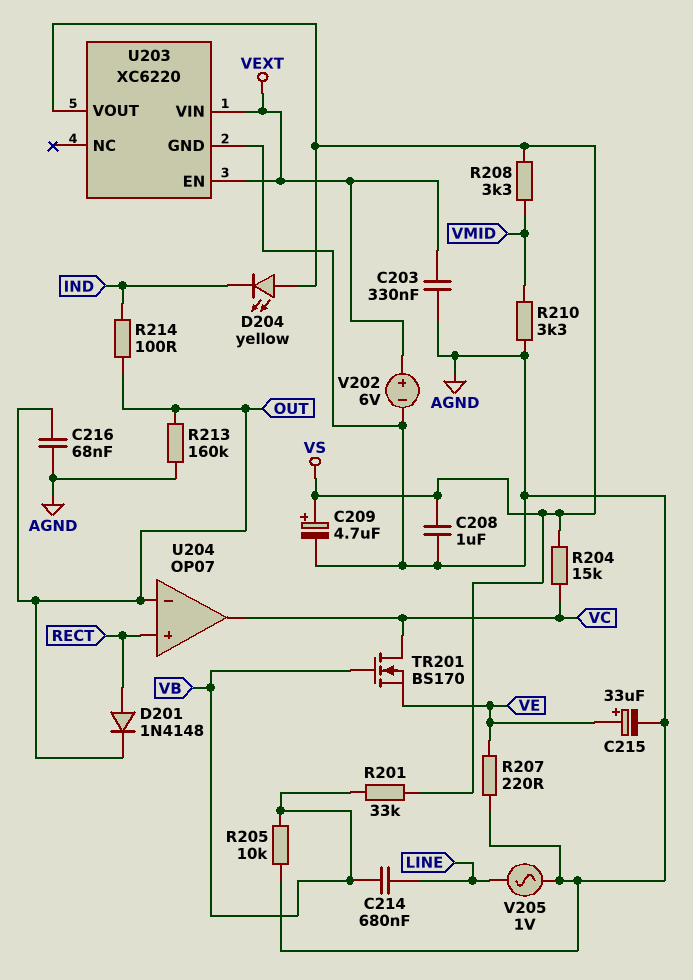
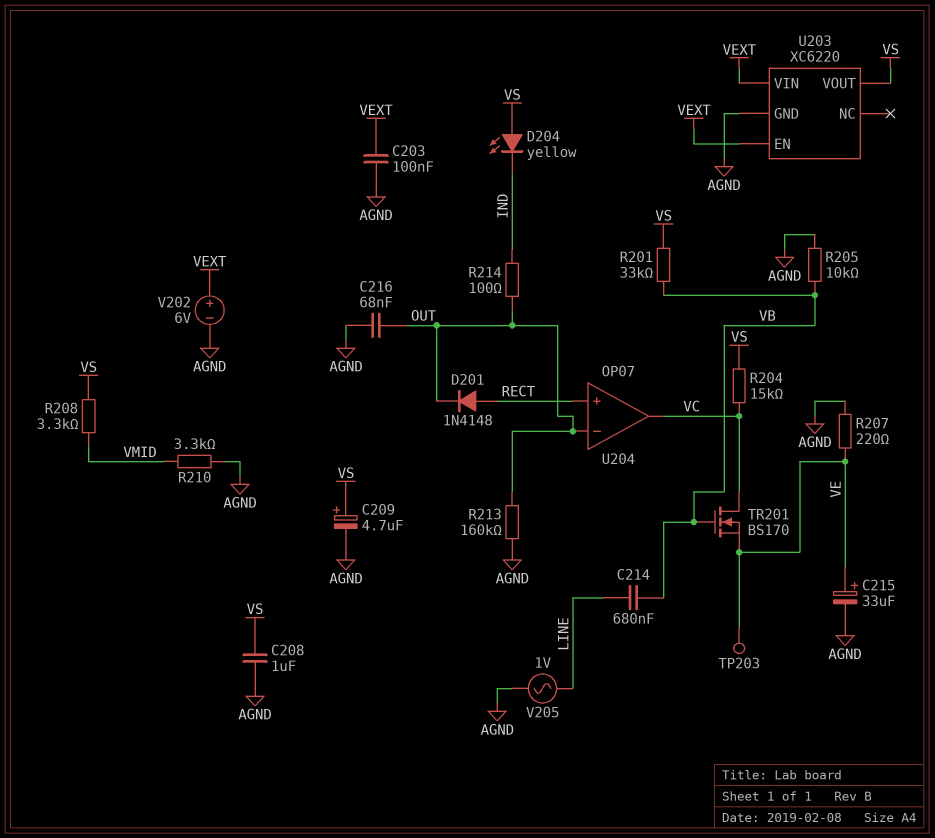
C203: 330nF (AGND, VEXT) -> 100nF (AGND, VEXT)
TP203: none -> test point (VE)

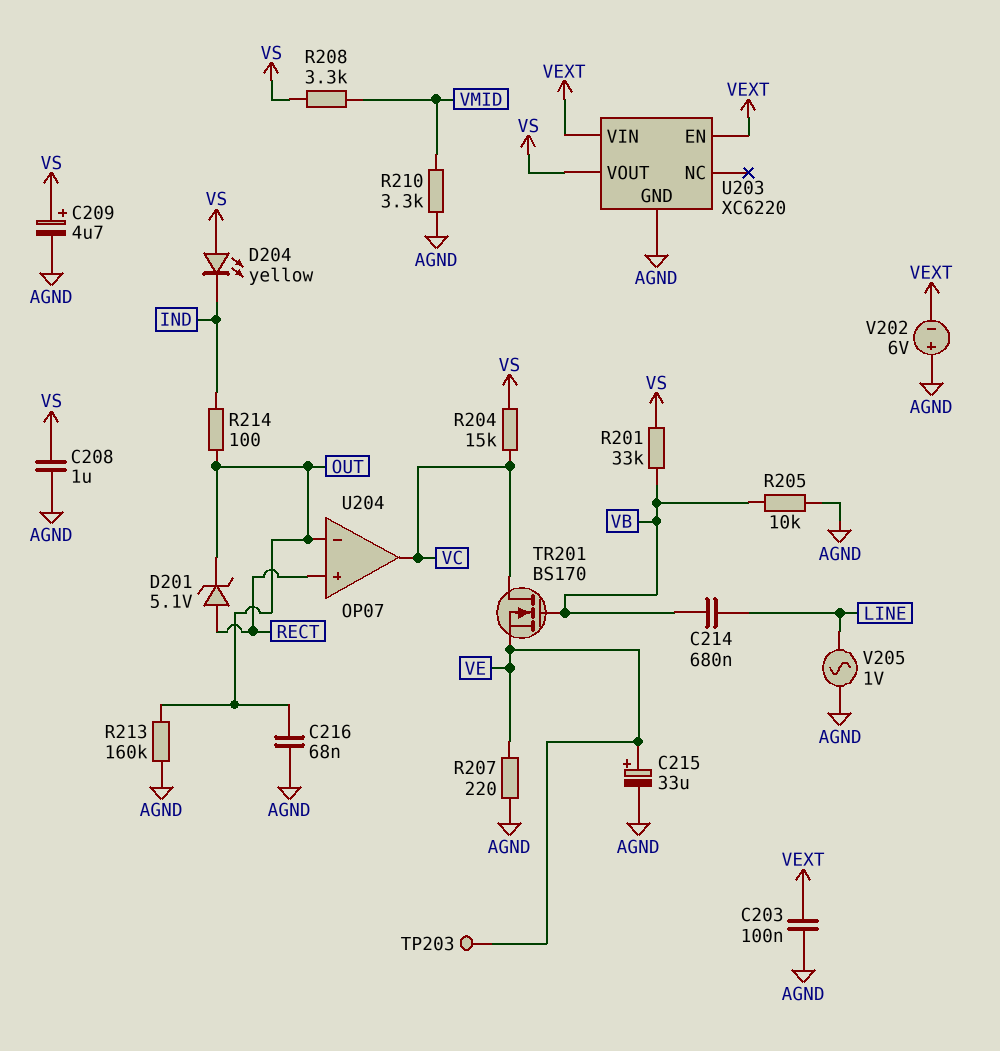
D201: diode 1N4148 (A RECT, K OUT) -> zener 5.1V (A RECT, K OUT)
V202: 6V (plus VEXT, minus AGND) -> 6V (plus AGND, minus VEXT)

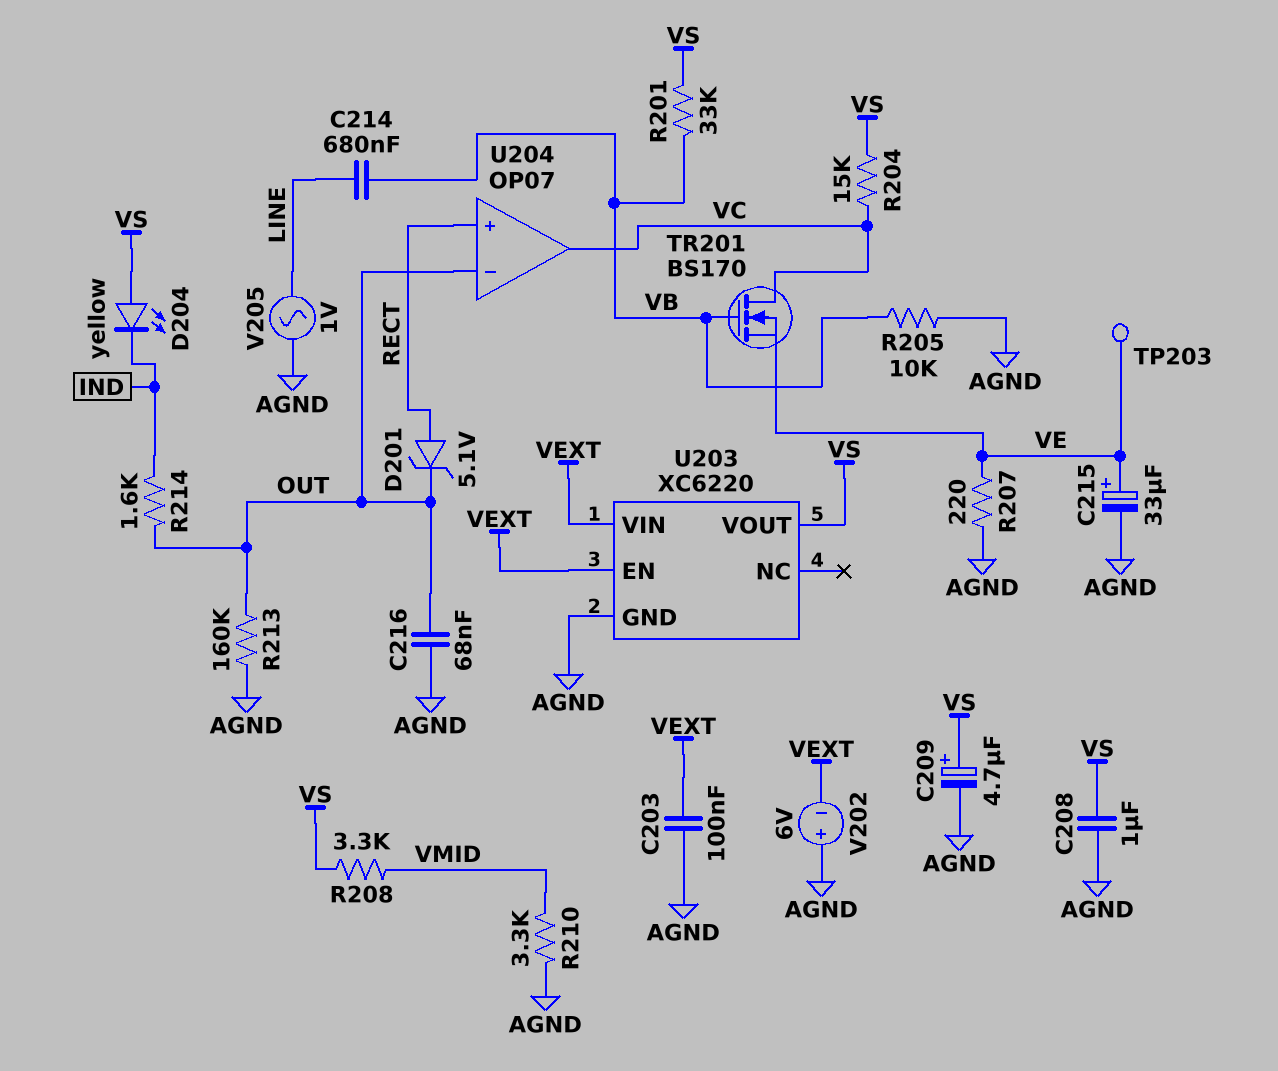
R214: 100 (IND, OUT) -> 1.6k (IND, OUT)

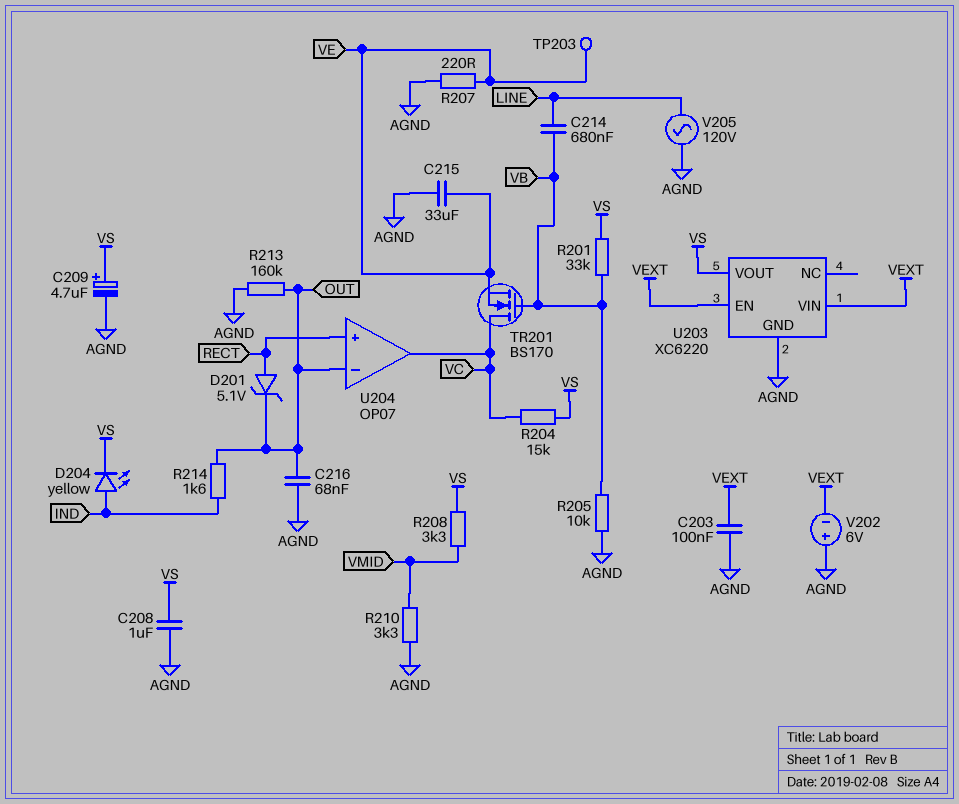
C215: 33uF (plus VE, minus AGND) -> 33uF (AGND, VE)
D204: LED yellow (A VS, K IND) -> LED yellow (A IND, K VS)
V205: AC 1V (AGND, LINE) -> AC 120V (AGND, LINE)

